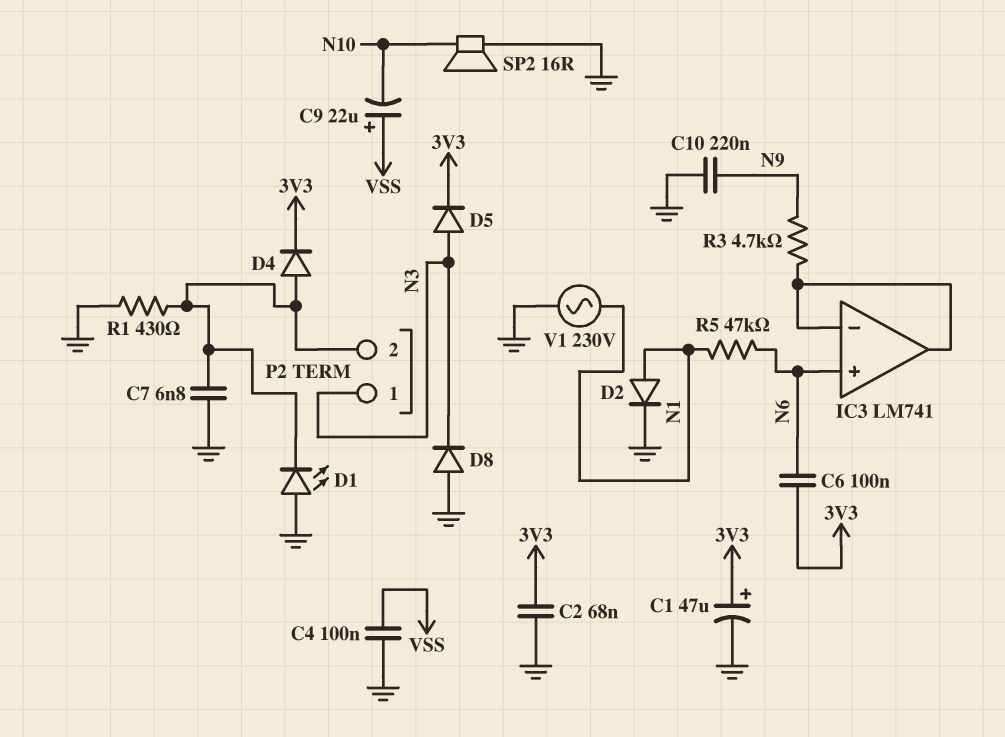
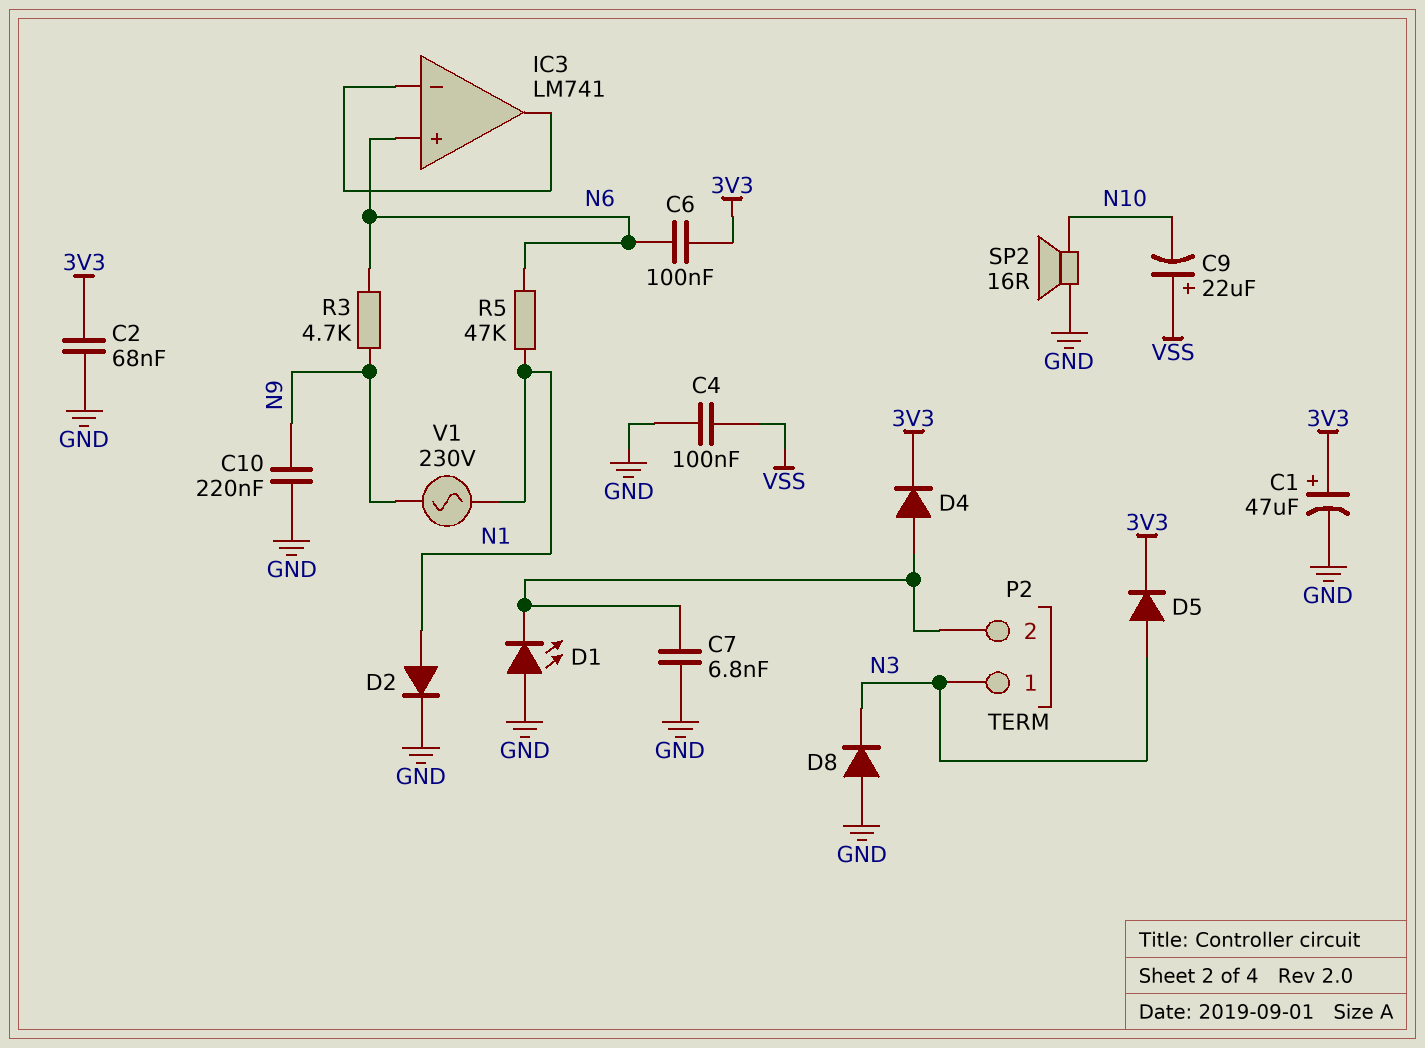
R1: 430 (GND, P2/2) -> none
R3: 4.7k (IC3/in-, N9) -> 4.7k (N6, N9)
V1: AC 230V (GND, N1) -> AC 230V (N1, N9)

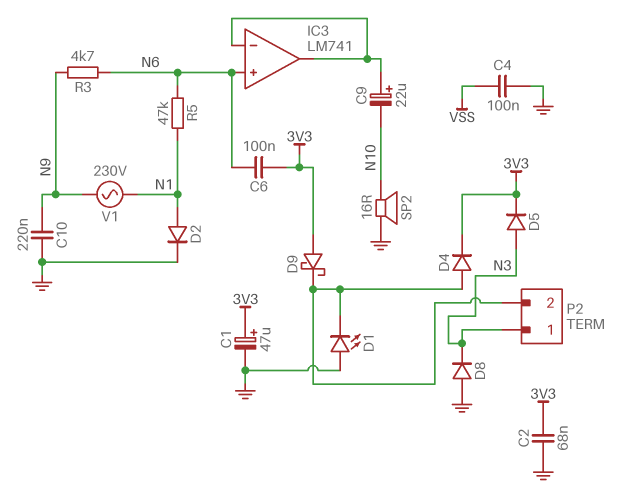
C7: 6.8nF (GND, P2/2) -> none
C9: 22uF (plus VSS, minus N10) -> 22uF (plus IC3/in-, minus N10)
D9: none -> schottky (A 3V3, K P2/2)

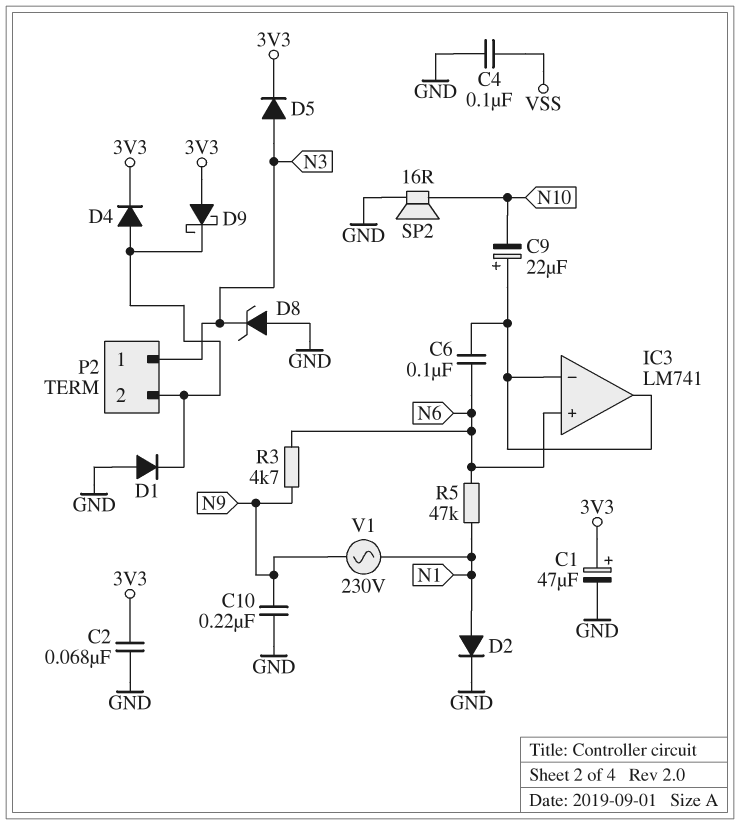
C6: 100nF (3V3, N6) -> 100nF (IC3/in-, N6)
D1: LED (A GND, K P2/2) -> diode (A GND, K P2/2)
D8: diode (A GND, K N3) -> zener (A GND, K N3)

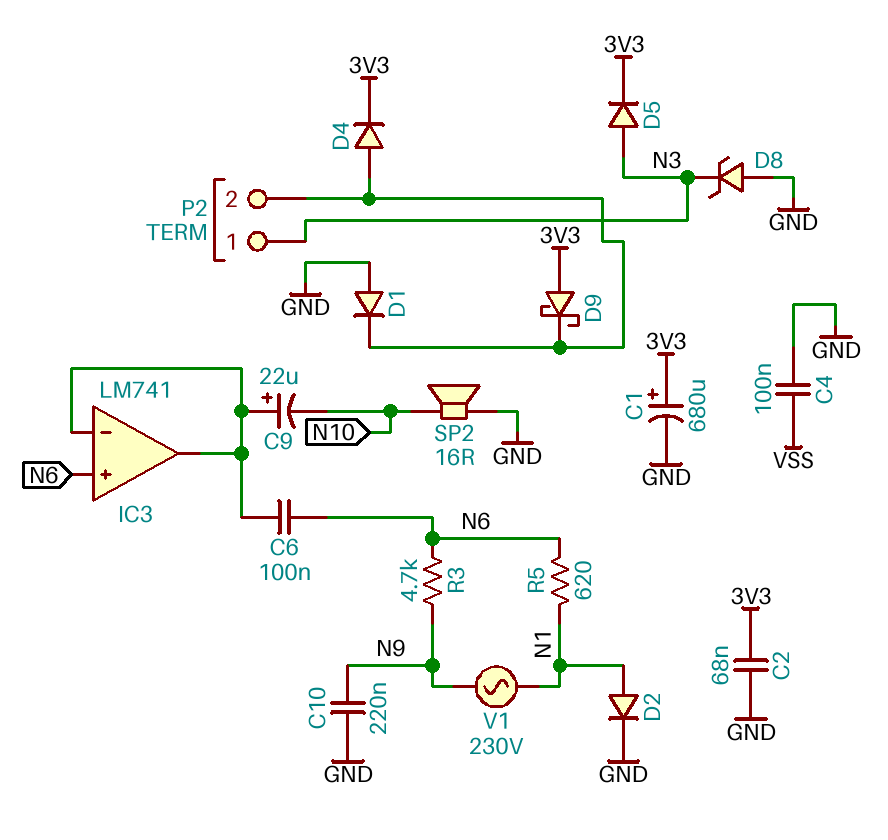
C1: 47uF (plus 3V3, minus GND) -> 680uF (plus 3V3, minus GND)
R5: 47k (N1, N6) -> 620 (N1, N6)

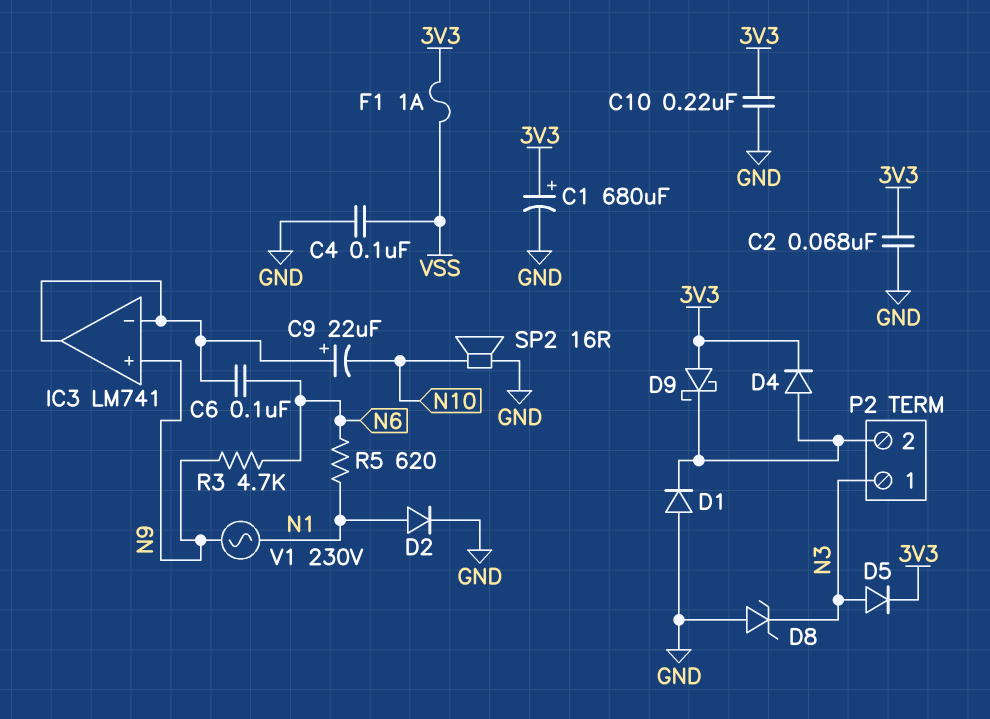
C10: 220nF (GND, N9) -> 220nF (3V3, GND)
F1: none -> 1A (3V3, VSS)
IC3 pin in+: N6 -> N9

